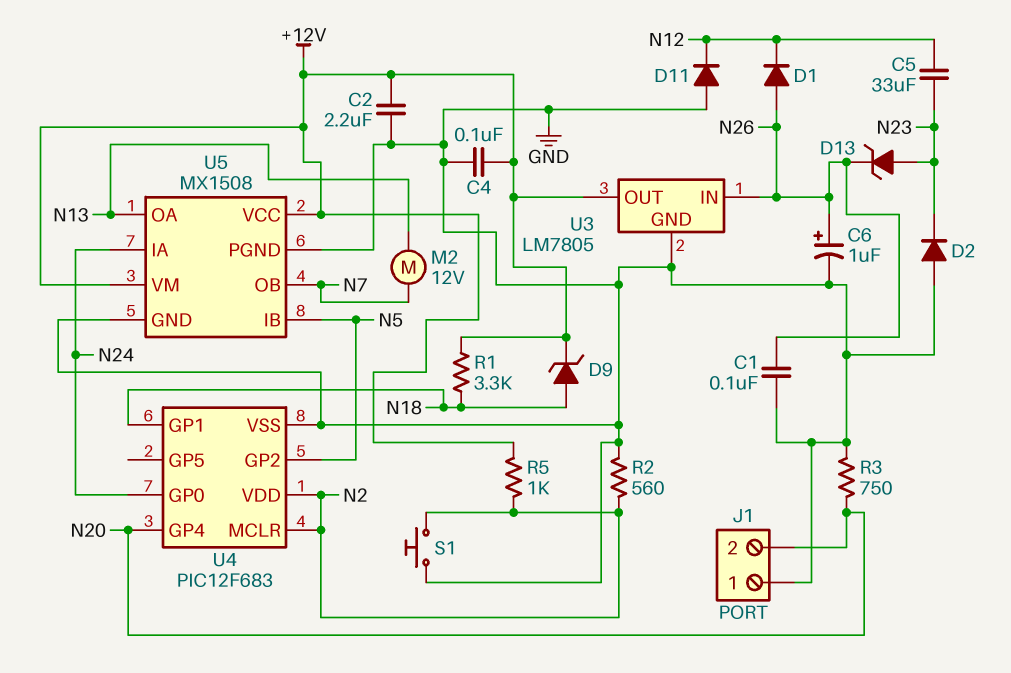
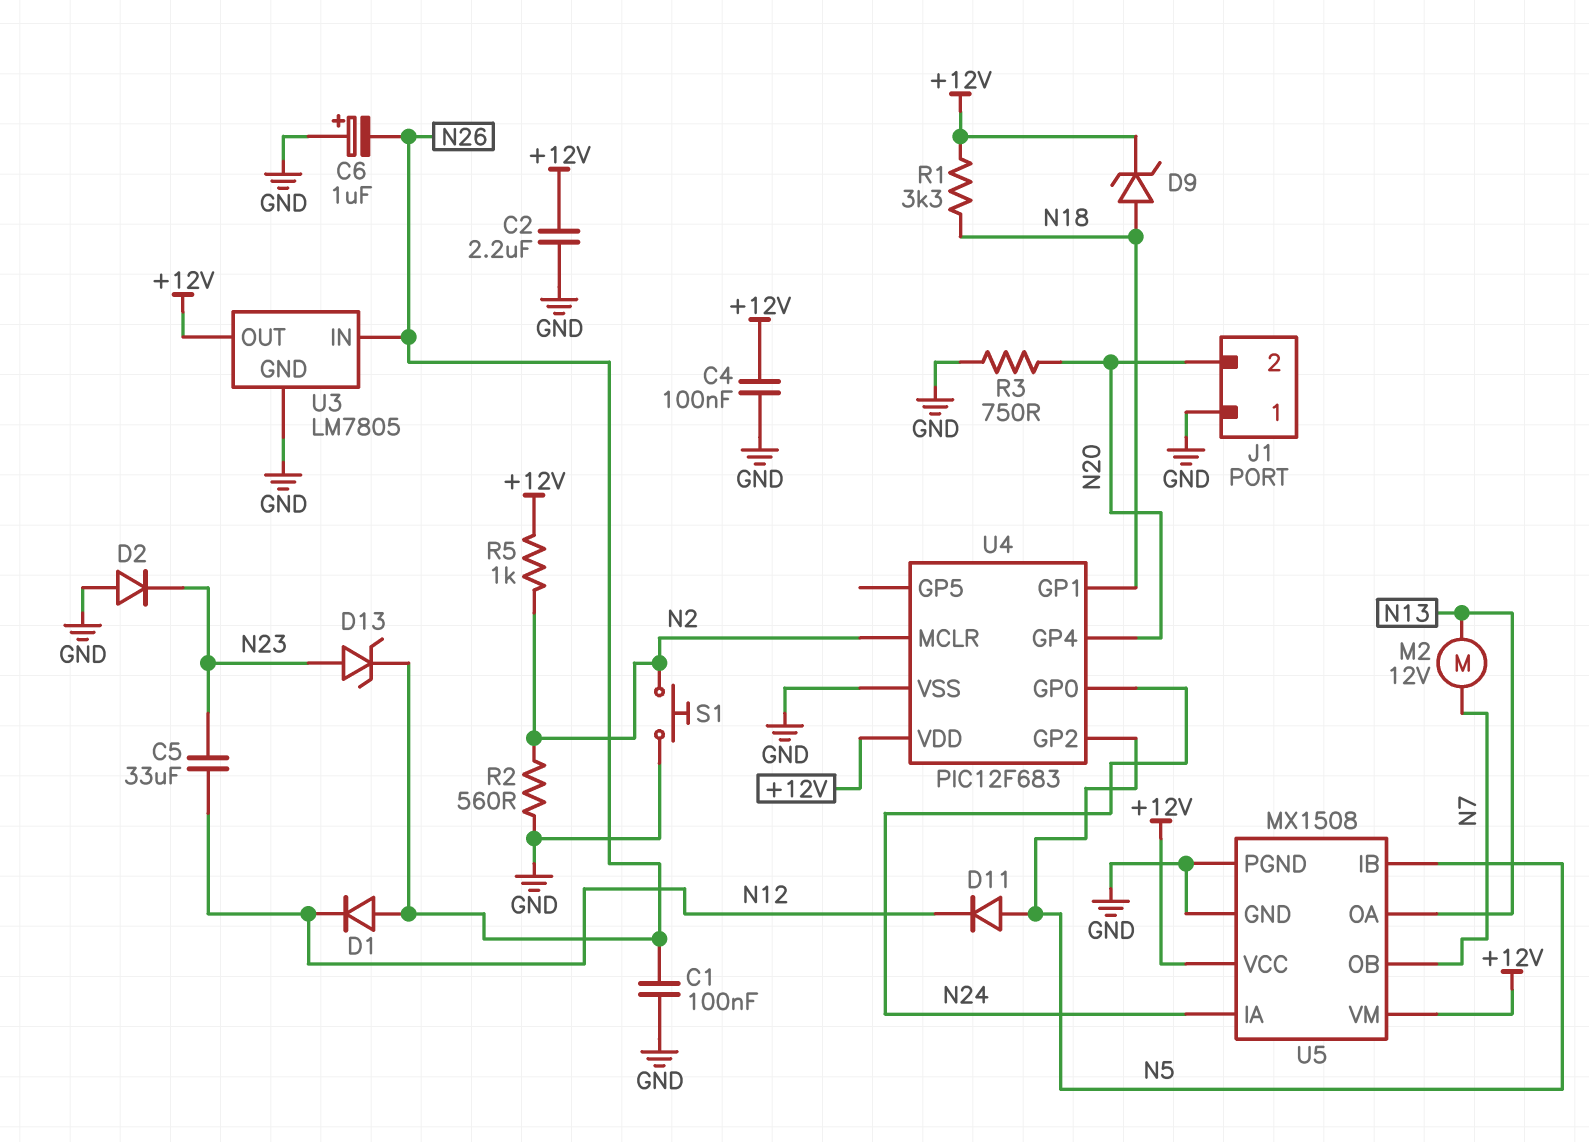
C6: 1uF (plus N26, minus GND) -> 1uF (plus GND, minus N26)
D11: diode (A GND, K N12) -> diode (A N5, K N12)
U4 pin VDD: N2 -> +12V

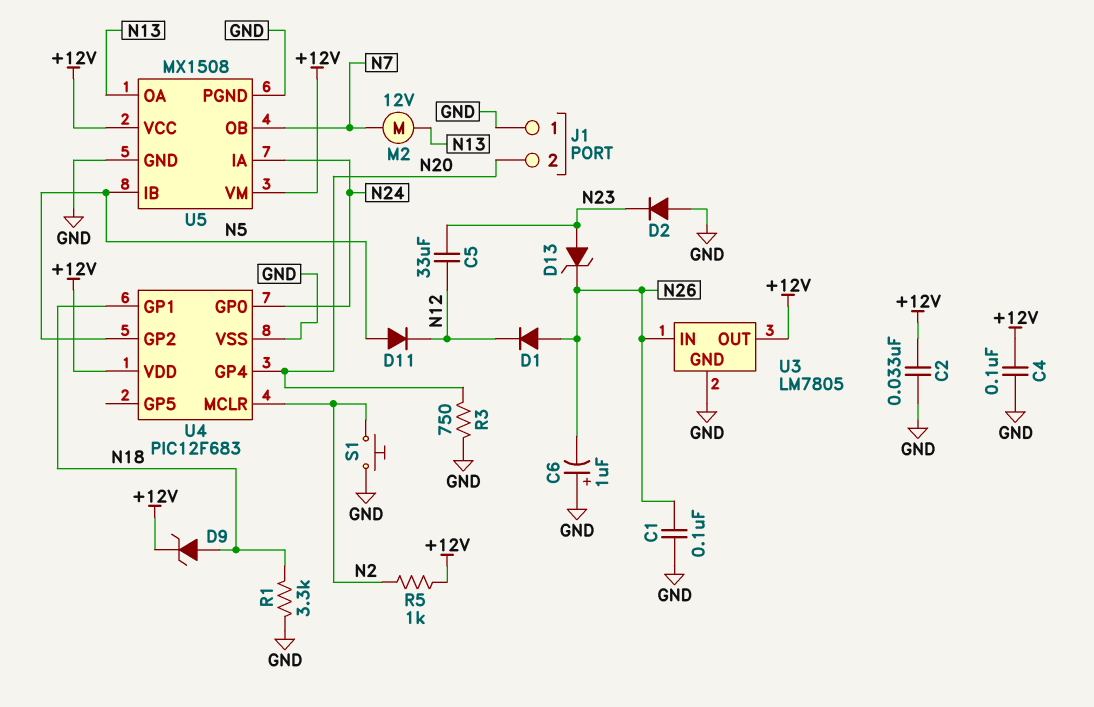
C2: 2.2uF (+12V, GND) -> 33nF (+12V, GND)
R1: 3.3k (+12V, N18) -> 3.3k (GND, N18)
R2: 560 (GND, N2) -> none

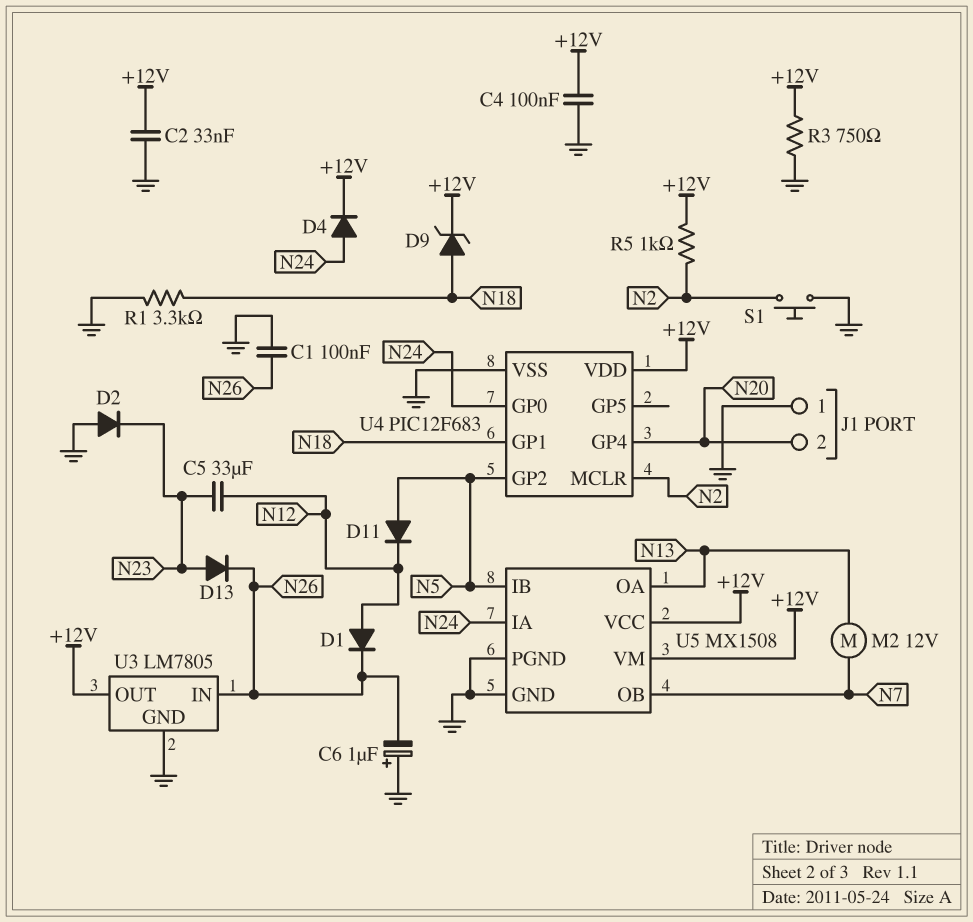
D1: diode (A N26, K N12) -> diode (A N12, K N26)
D4: none -> diode (A N24, K +12V)
D13: zener (A N23, K N26) -> diode (A N23, K N26)
R3: 750 (GND, N20) -> 750 (+12V, GND)

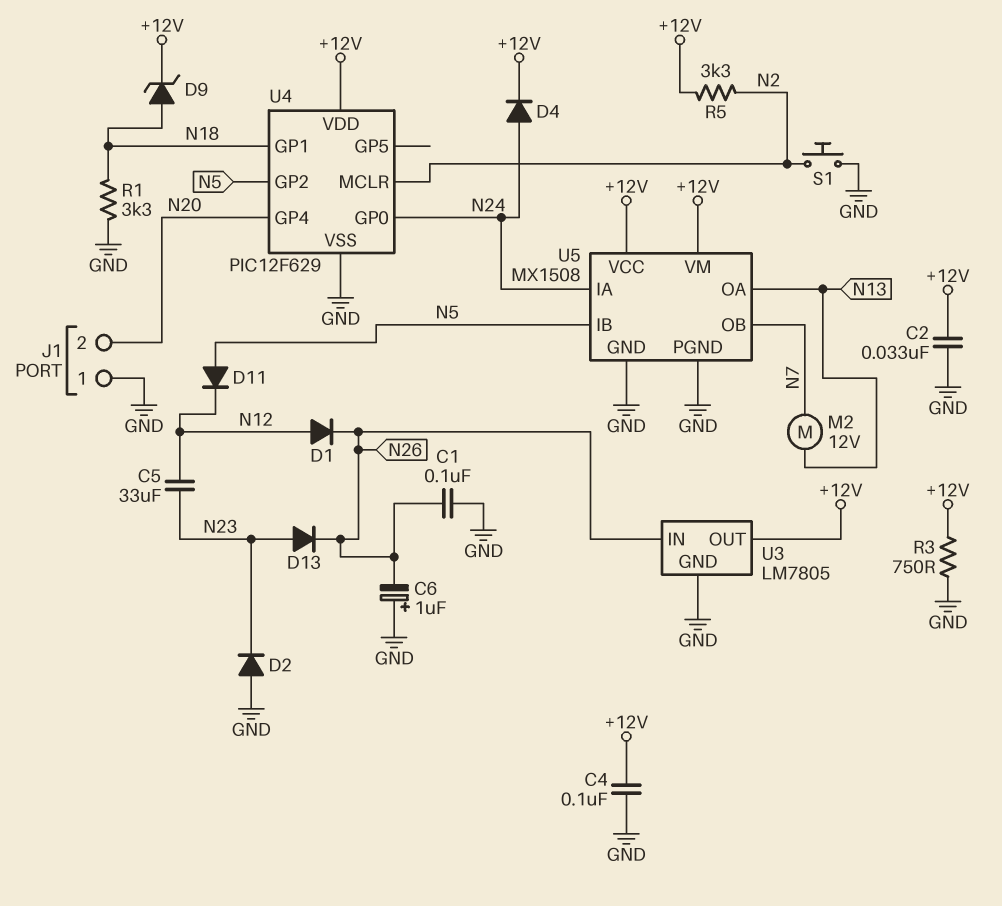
R5: 1k (+12V, N2) -> 3.3k (+12V, N2)
U4: PIC12F683 -> PIC12F629

